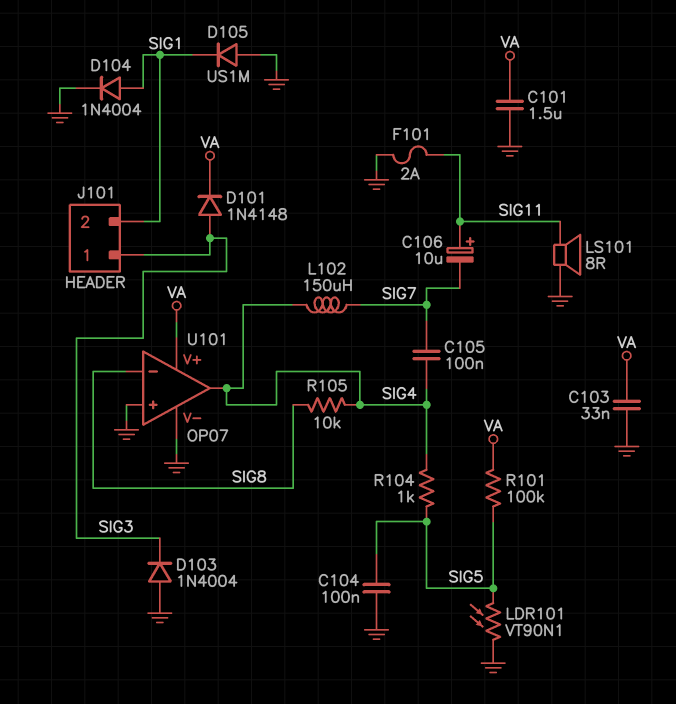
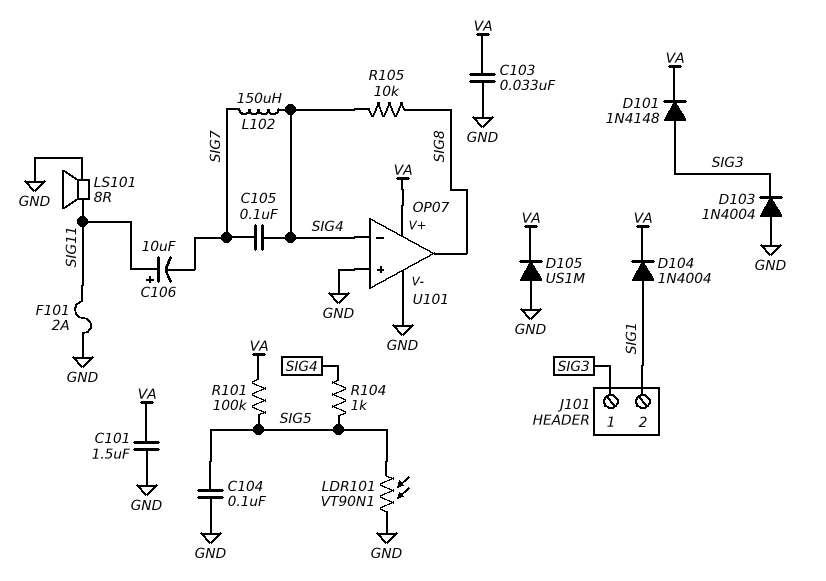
D104: diode 1N4004 (A SIG1, K GND) -> diode 1N4004 (A SIG1, K VA)
D105: diode US1M (A GND, K SIG1) -> diode US1M (A GND, K VA)
U101 pin in-: SIG8 -> SIG4
U101 pin out: SIG4 -> SIG8

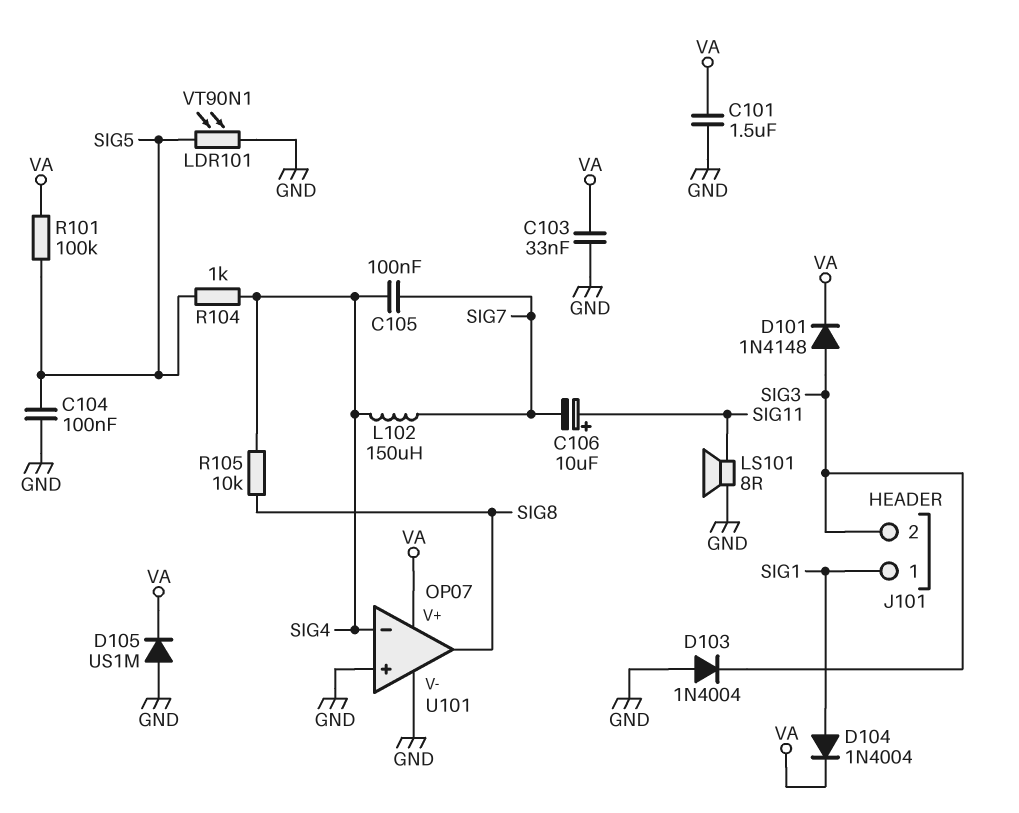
F101: 2A (GND, SIG11) -> none
J101 pin 1: SIG3 -> SIG1
J101 pin 2: SIG1 -> SIG3

